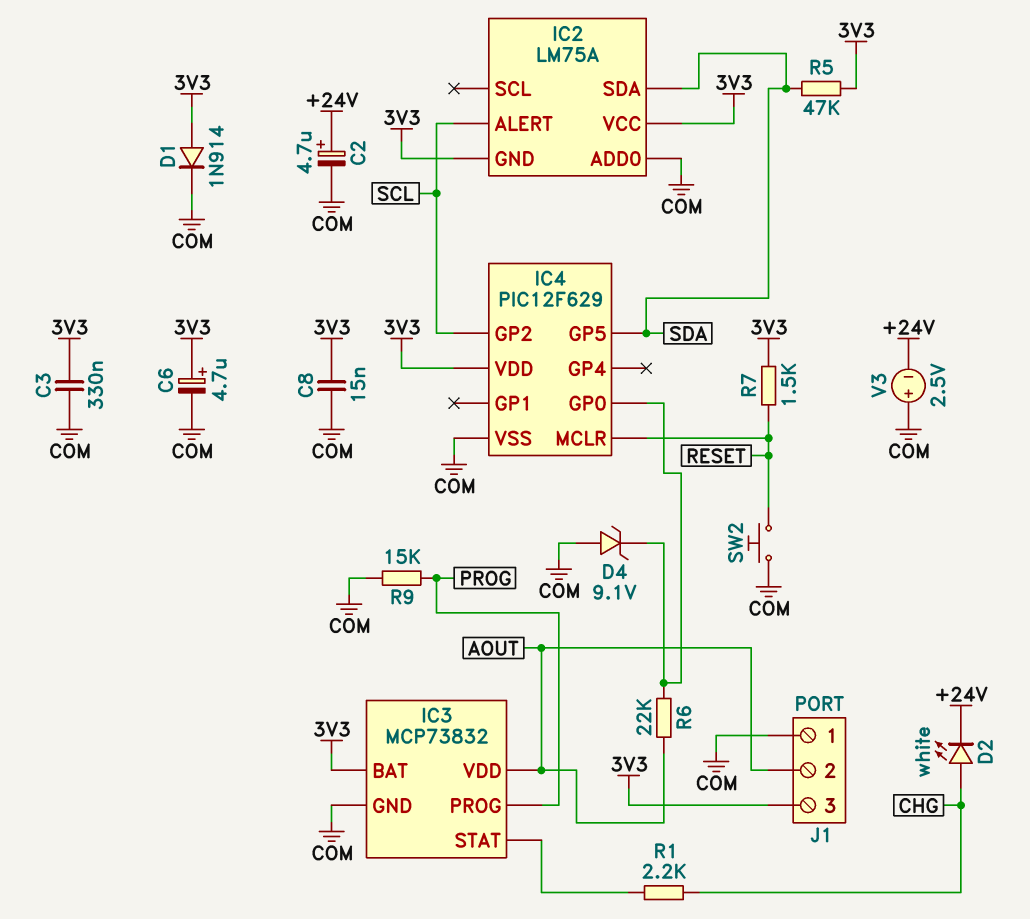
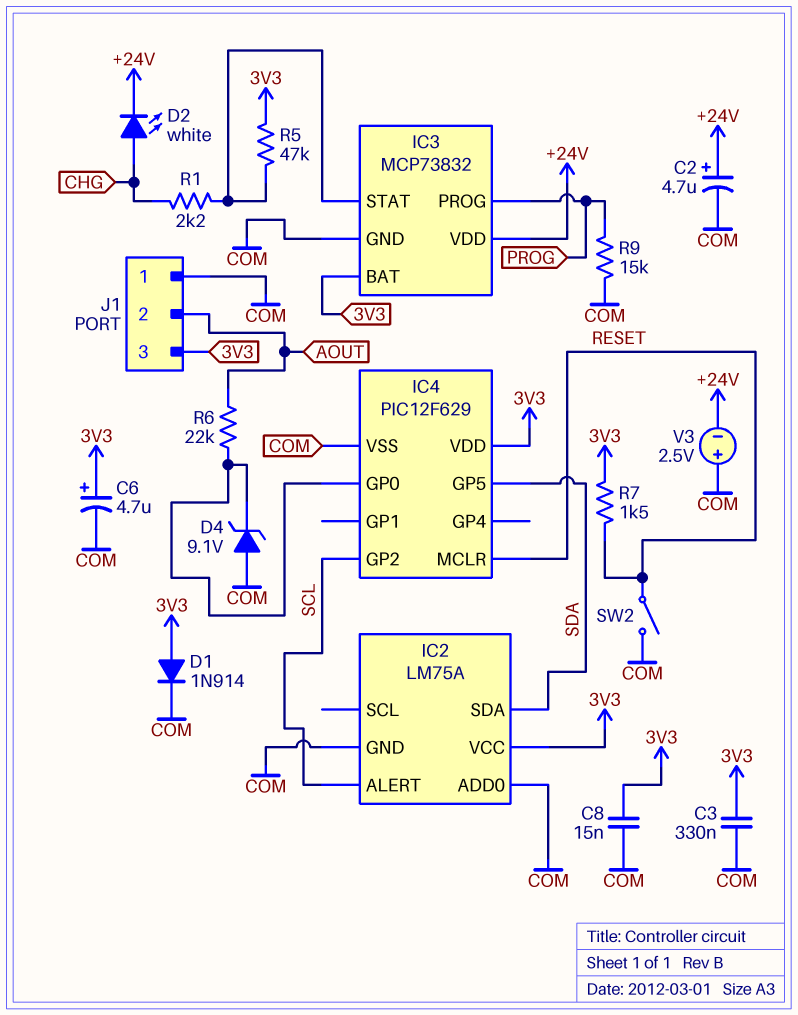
IC2 pin GND: 3V3 -> COM
IC3 pin VDD: AOUT -> +24V
R5: 47k (3V3, SDA) -> 47k (3V3, IC3/STAT)
SW2: button (COM, RESET) -> switch (COM, RESET)

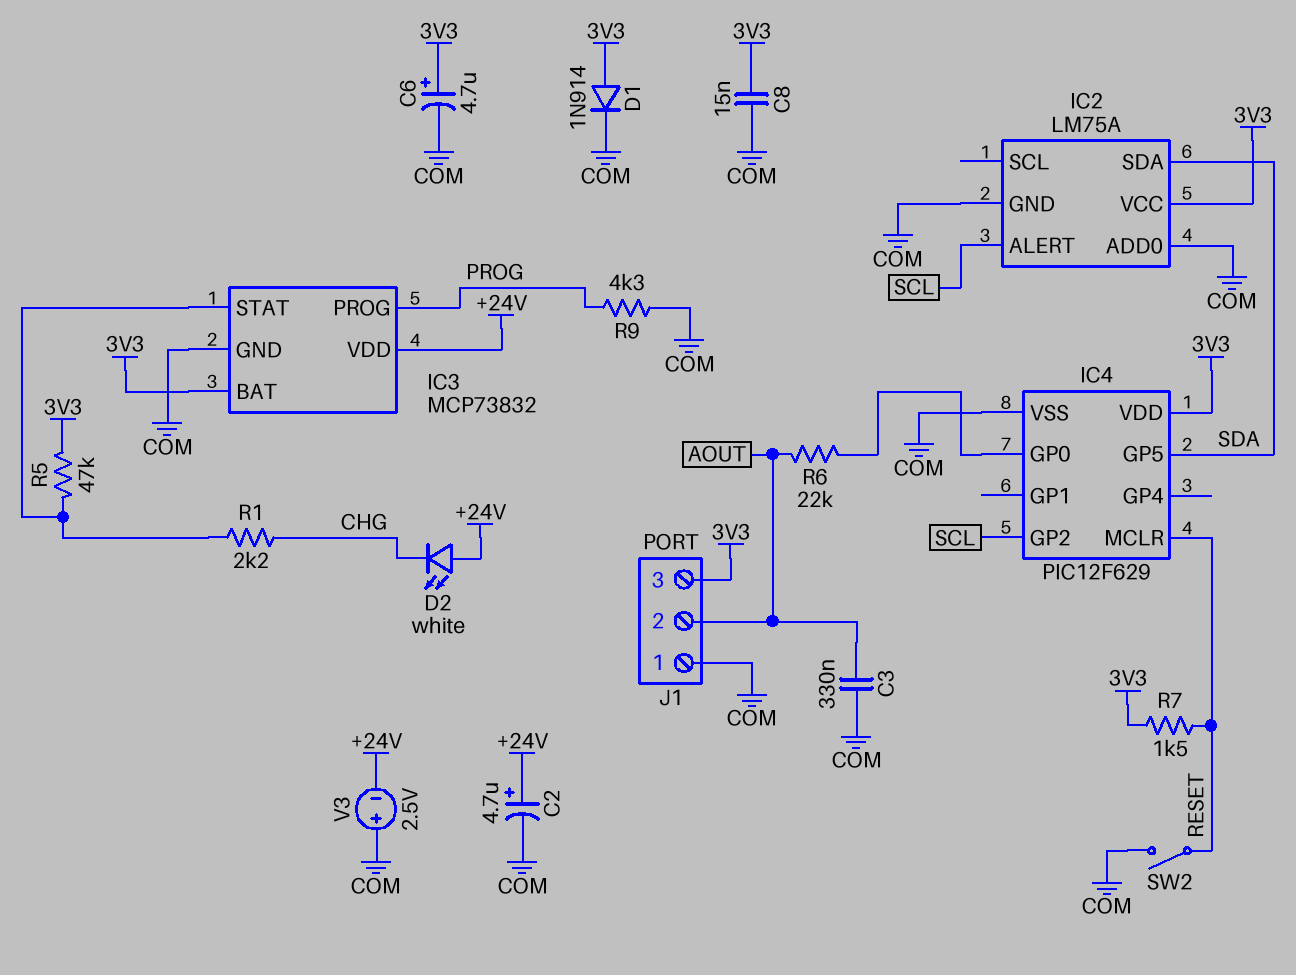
C3: 330nF (3V3, COM) -> 330nF (AOUT, COM)
D2: LED white (A CHG, K +24V) -> LED white (A +24V, K CHG)
D4: zener 9.1V (A COM, K IC4/GP0) -> none
R9: 15k (COM, PROG) -> 4.3k (COM, PROG)

